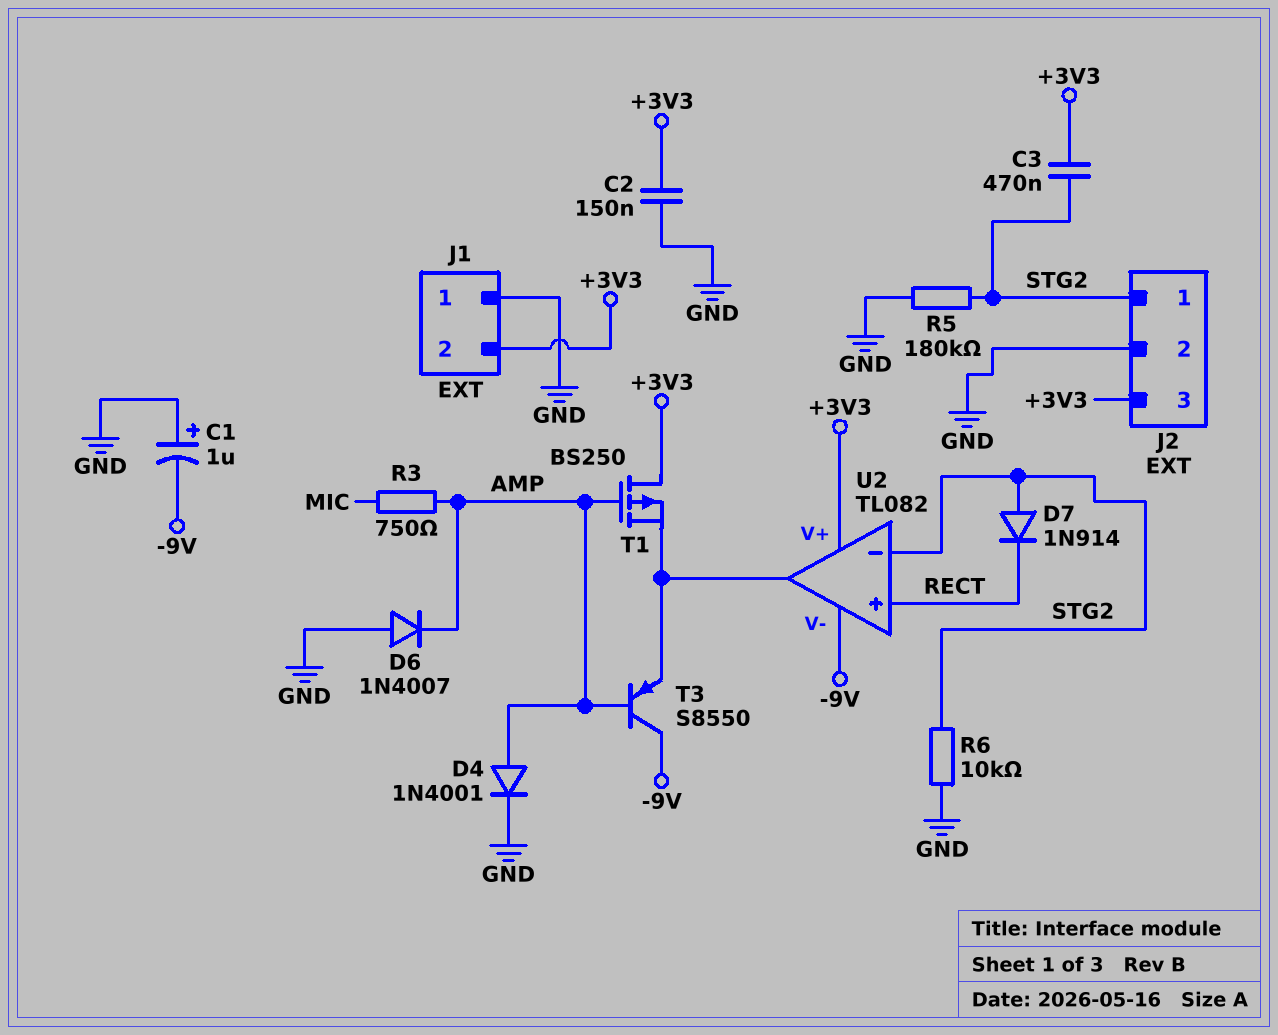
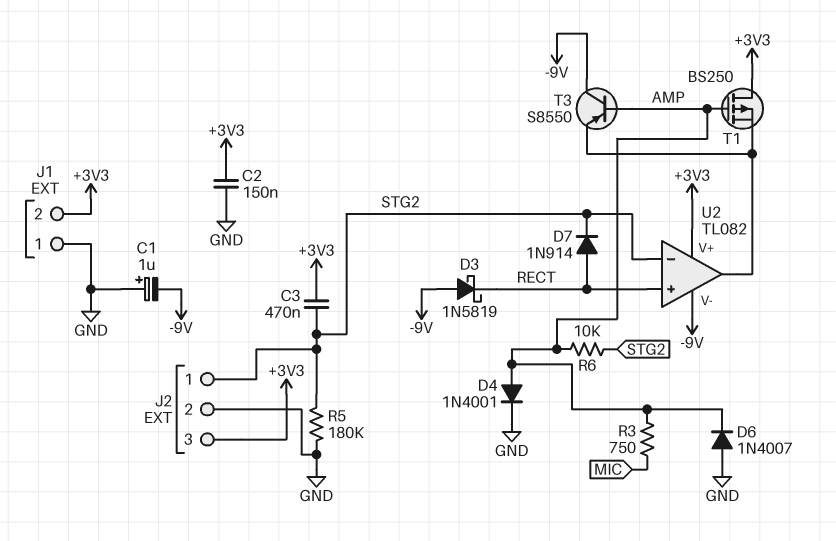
D3: none -> schottky 1N5819 (A -9V, K RECT)
D7: diode 1N914 (A STG2, K RECT) -> diode 1N914 (A RECT, K STG2)
R6: 10k (GND, STG2) -> 10k (AMP, STG2)

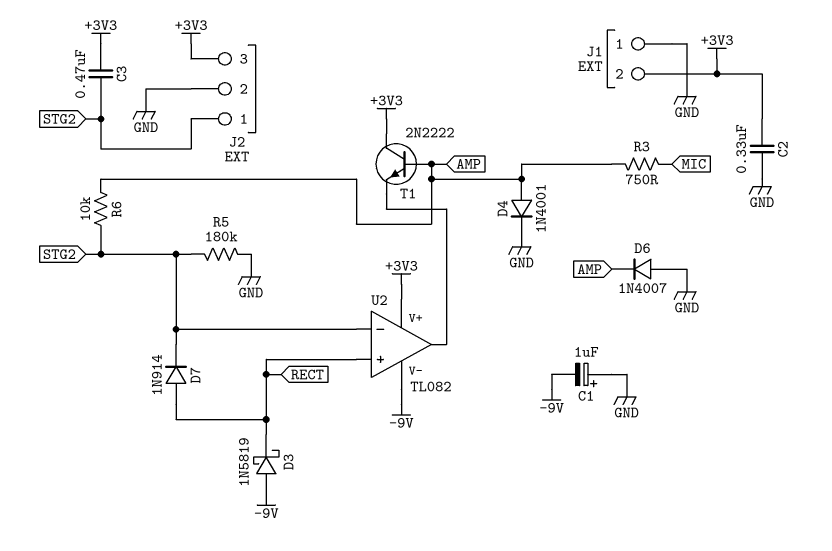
C2: 150nF (+3V3, GND) -> 330nF (+3V3, GND)
T1: PMOS BS250 (G AMP, D +3V3, S U2/out) -> NPN 2N2222 (B AMP, C +3V3, E U2/out)
T3: PNP S8550 (B AMP, C -9V, E U2/out) -> none

